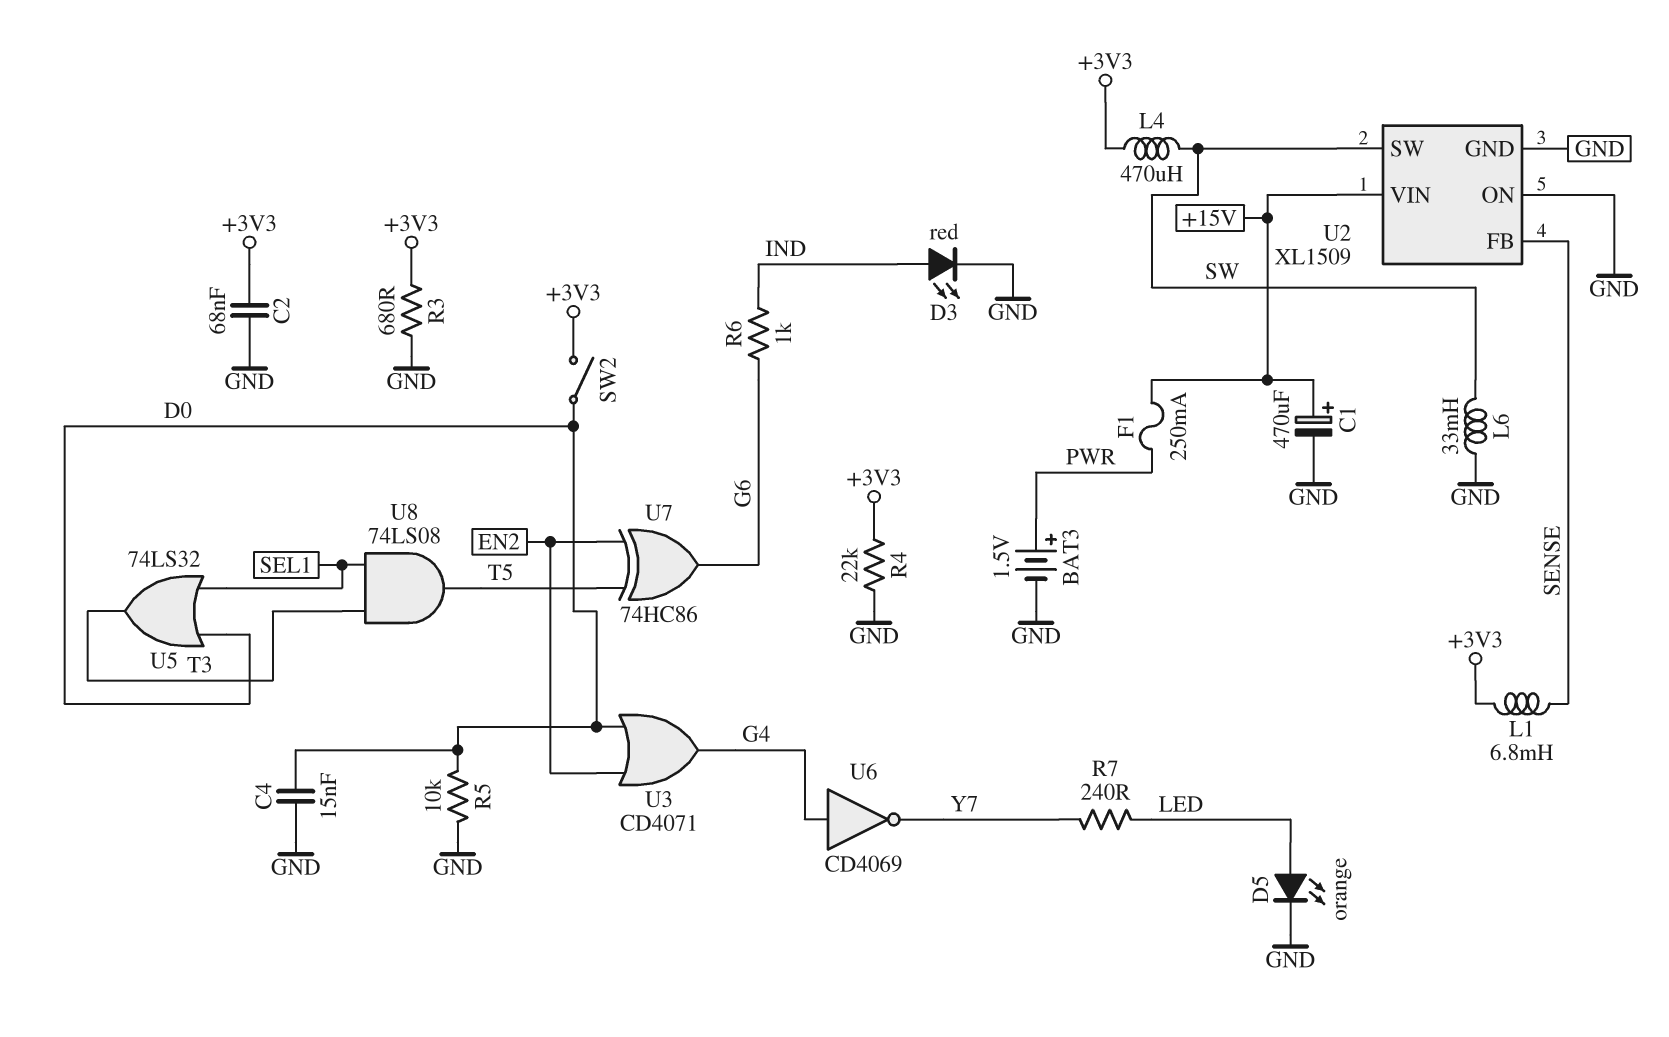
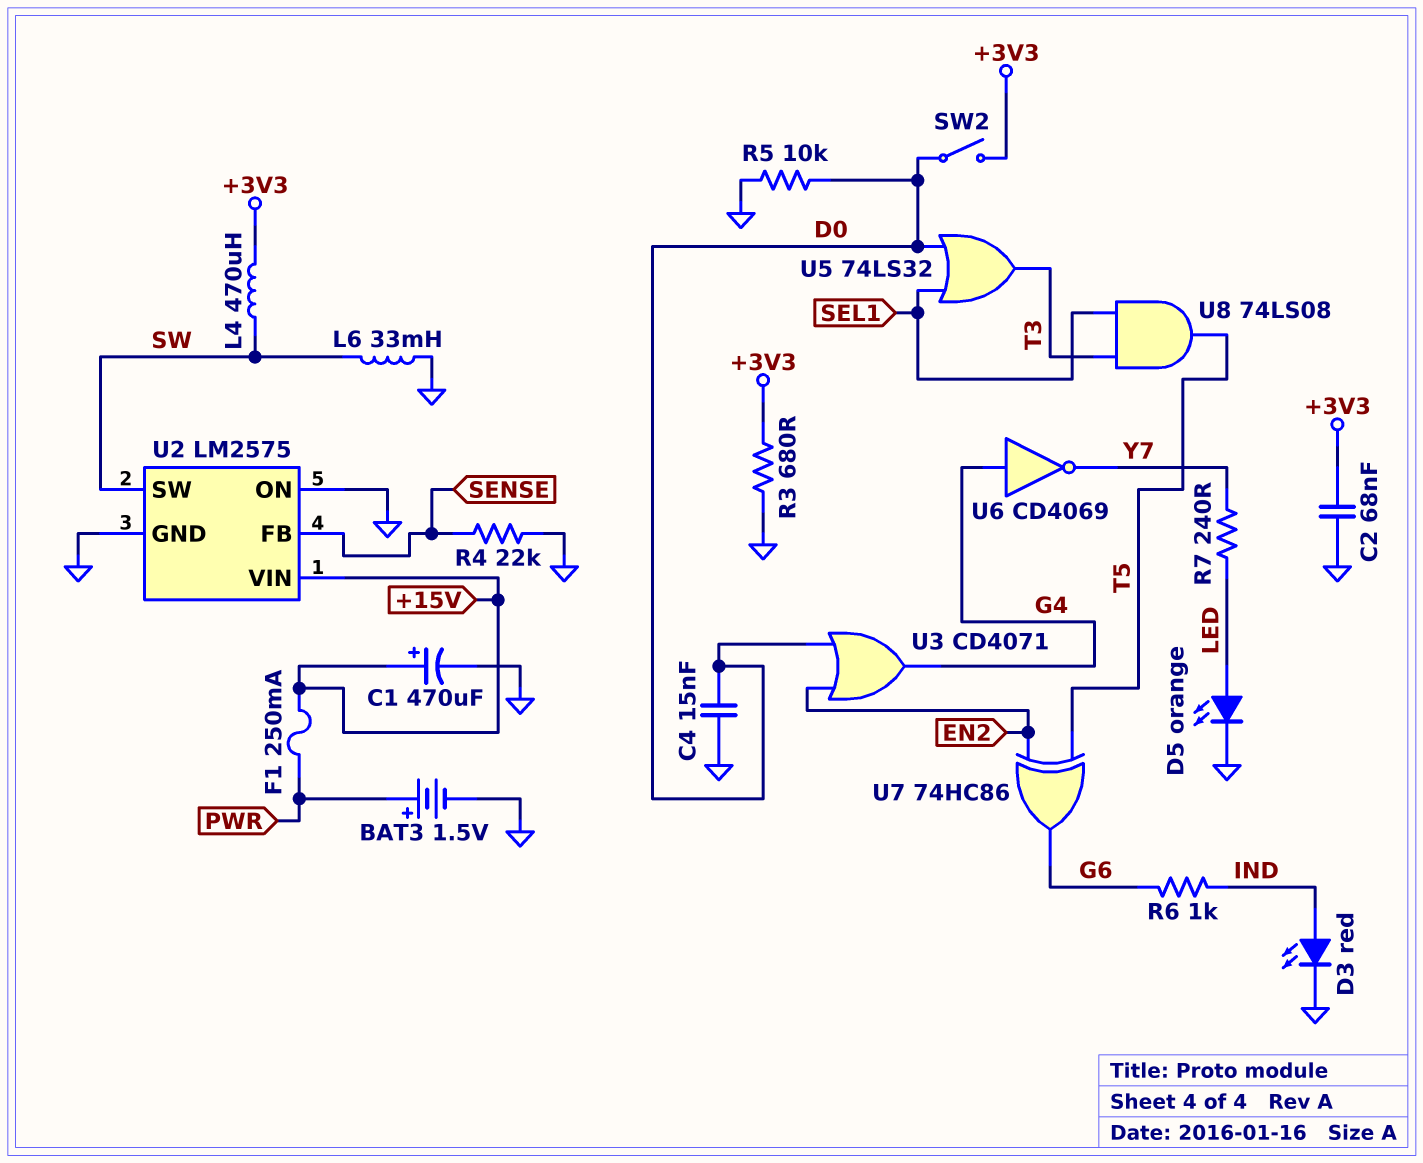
L1: 6.8mH (+3V3, SENSE) -> none
R4: 22k (+3V3, GND) -> 22k (GND, SENSE)
U2: XL1509 -> LM2575

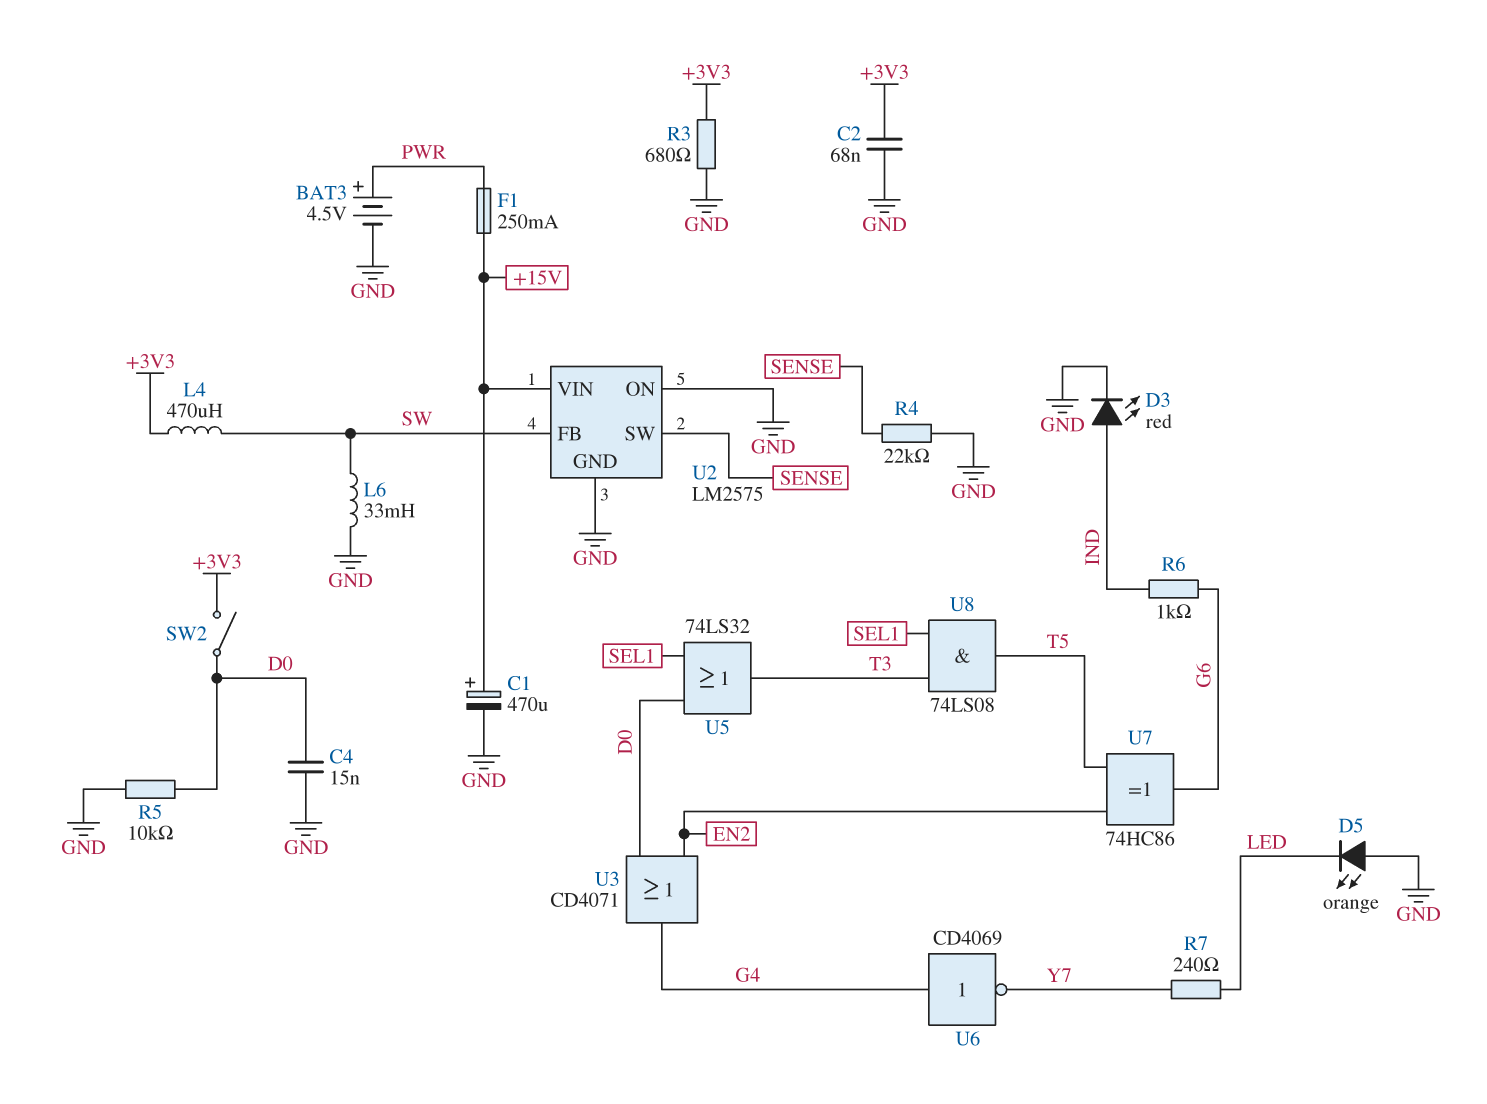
BAT3: 1.5V (plus PWR, minus GND) -> 4.5V (plus PWR, minus GND)
D5: LED orange (A LED, K GND) -> LED orange (A GND, K LED)
U2 pin FB: SENSE -> SW
U2 pin SW: SW -> SENSE

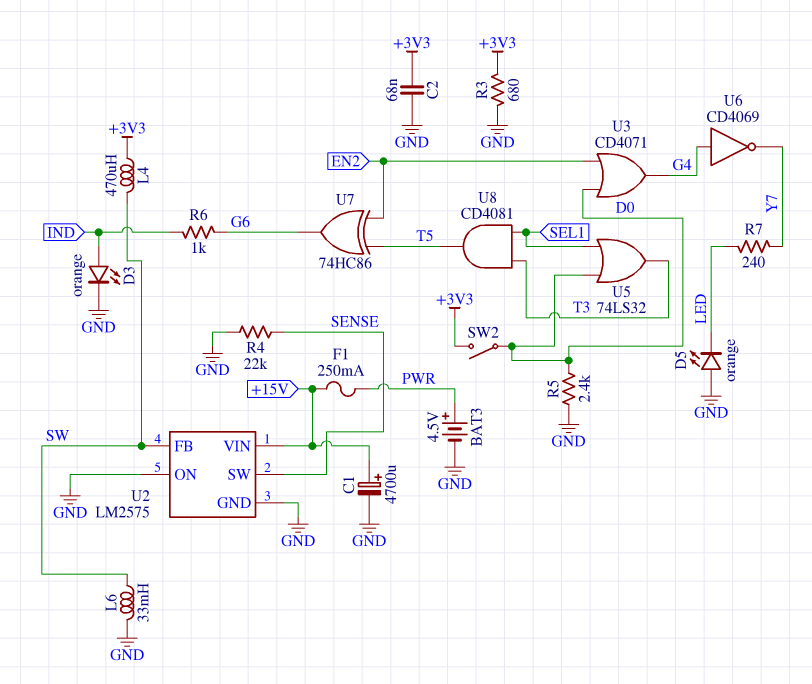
C1: 470uF (plus +15V, minus GND) -> 4700uF (plus +15V, minus GND)
C4: 15nF (D0, GND) -> none
D3: LED red (A IND, K GND) -> LED orange (A IND, K GND)
R5: 10k (D0, GND) -> 2.4k (D0, GND)
U8: AND 74LS08 (in SEL1, in T3, out T5) -> AND CD4081 (in SEL1, in T3, out T5)

